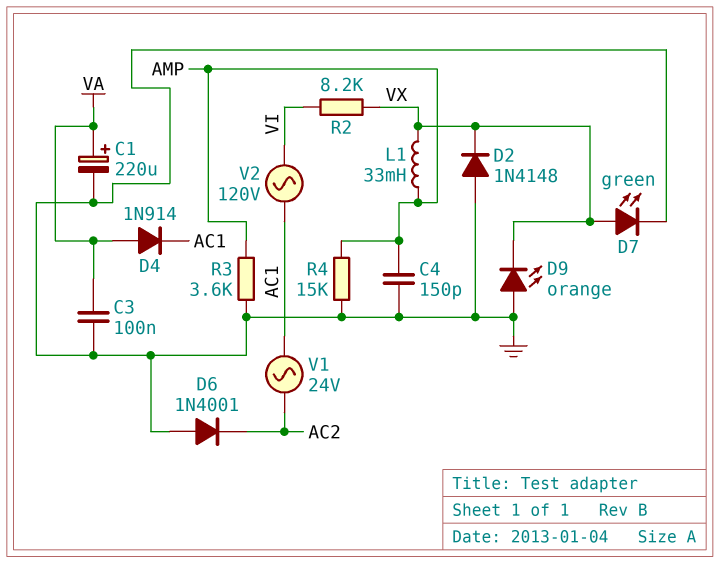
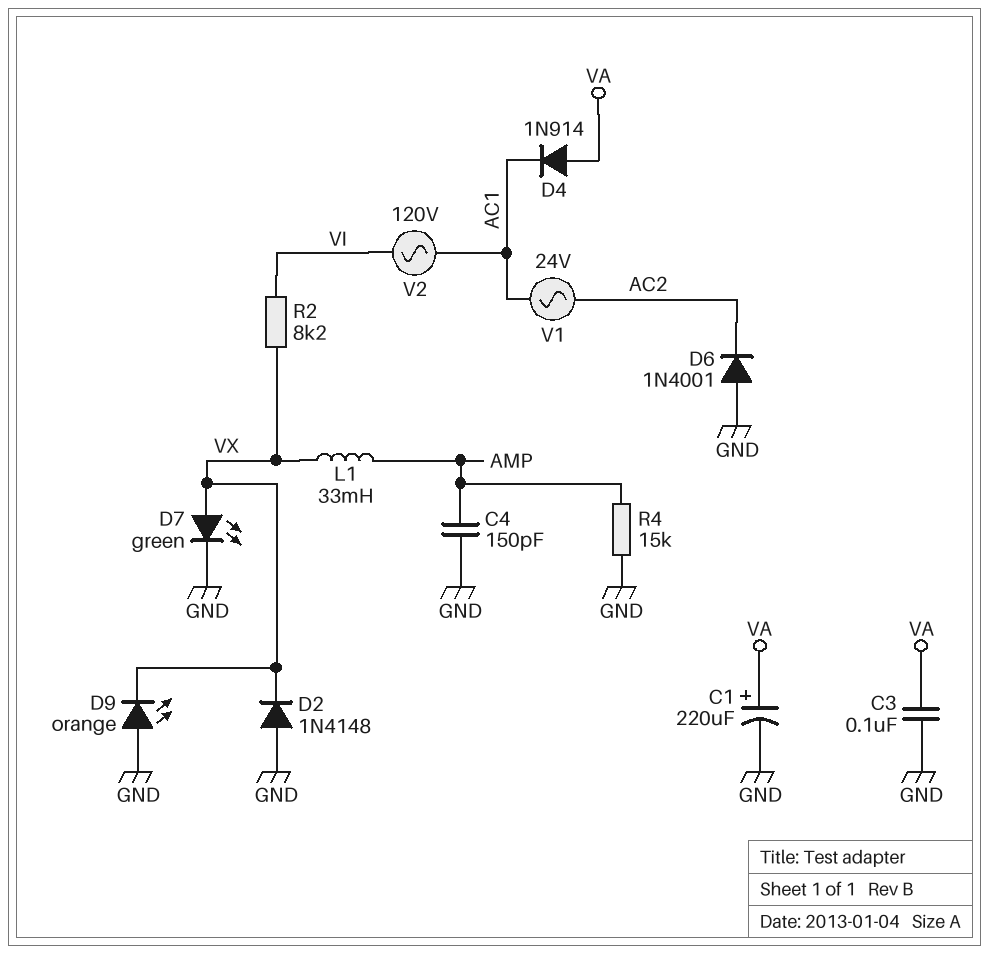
R3: 3.6k (AMP, GND) -> none

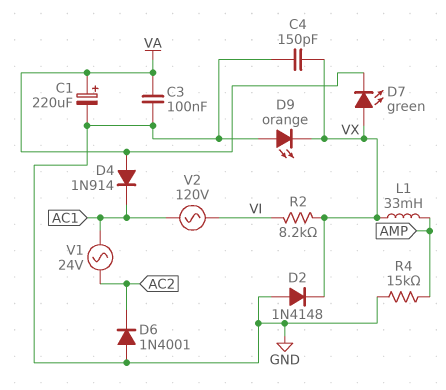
C4: 150pF (AMP, GND) -> 150pF (GND, VX)
D7: LED green (A VX, K GND) -> LED green (A VX, K VA)

